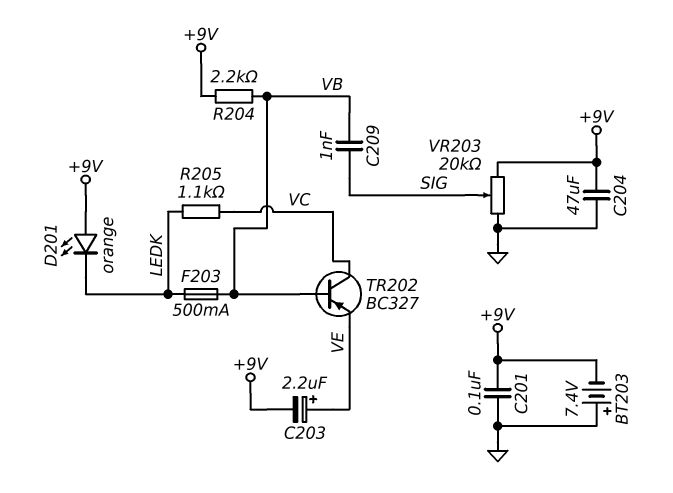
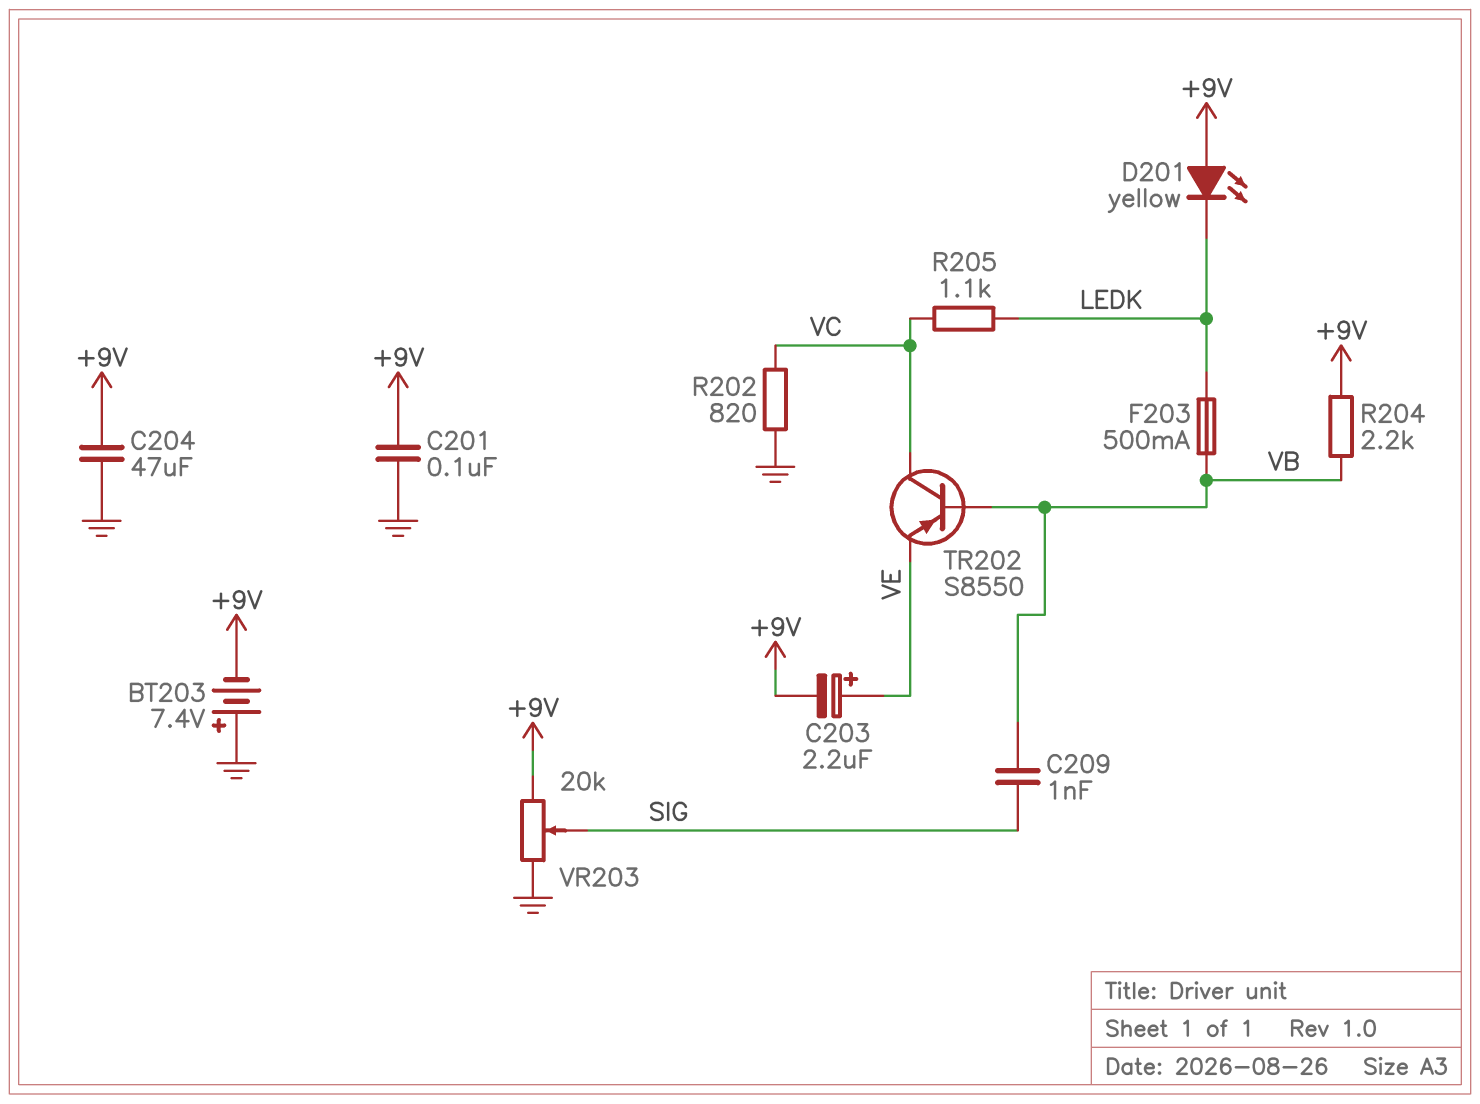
D201: LED orange (A +9V, K LEDK) -> LED yellow (A +9V, K LEDK)
R202: none -> 820 (GND, VC)
TR202: PNP BC327 (B VB, C VC, E VE) -> PNP S8550 (B VB, C VC, E VE)

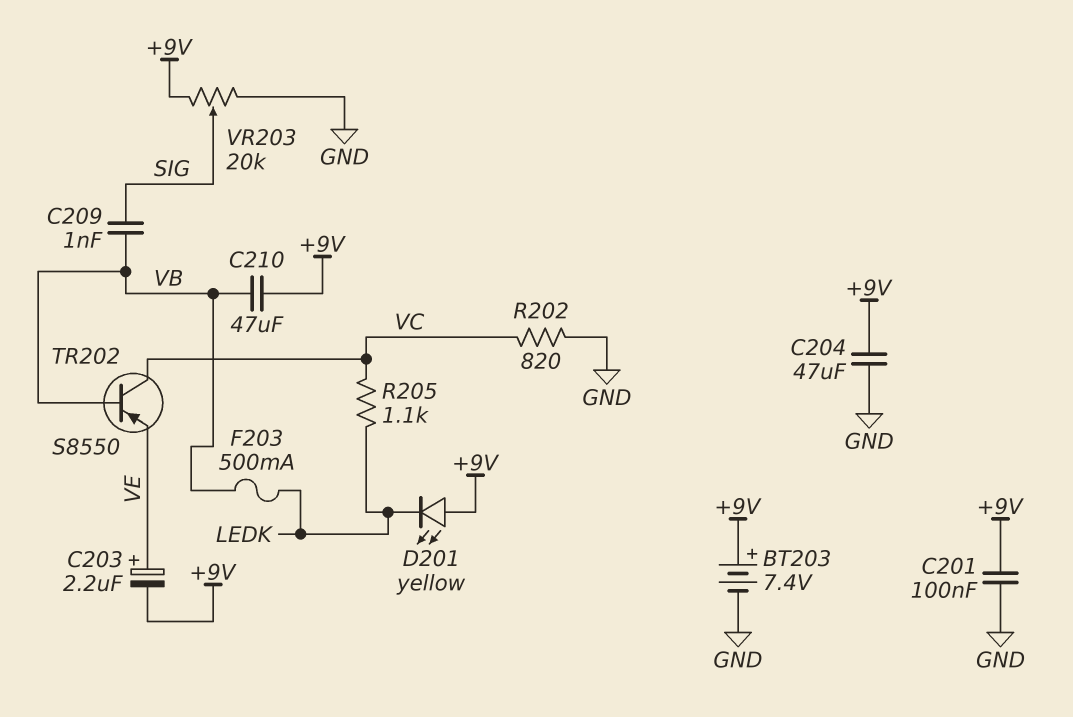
BT203: 7.4V (plus GND, minus +9V) -> 7.4V (plus +9V, minus GND)
C210: none -> 47uF (+9V, VB)
R204: 2.2k (+9V, VB) -> none

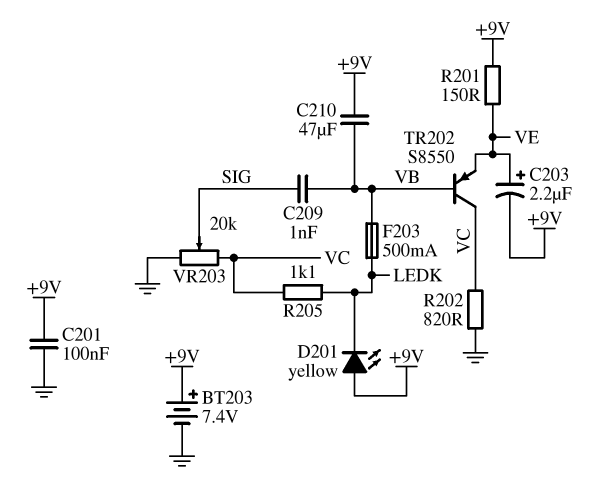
C204: 47uF (+9V, GND) -> none
R201: none -> 150 (+9V, VE)
VR203: 20k (+9V, GND, wiper SIG) -> 20k (GND, VC, wiper SIG)

